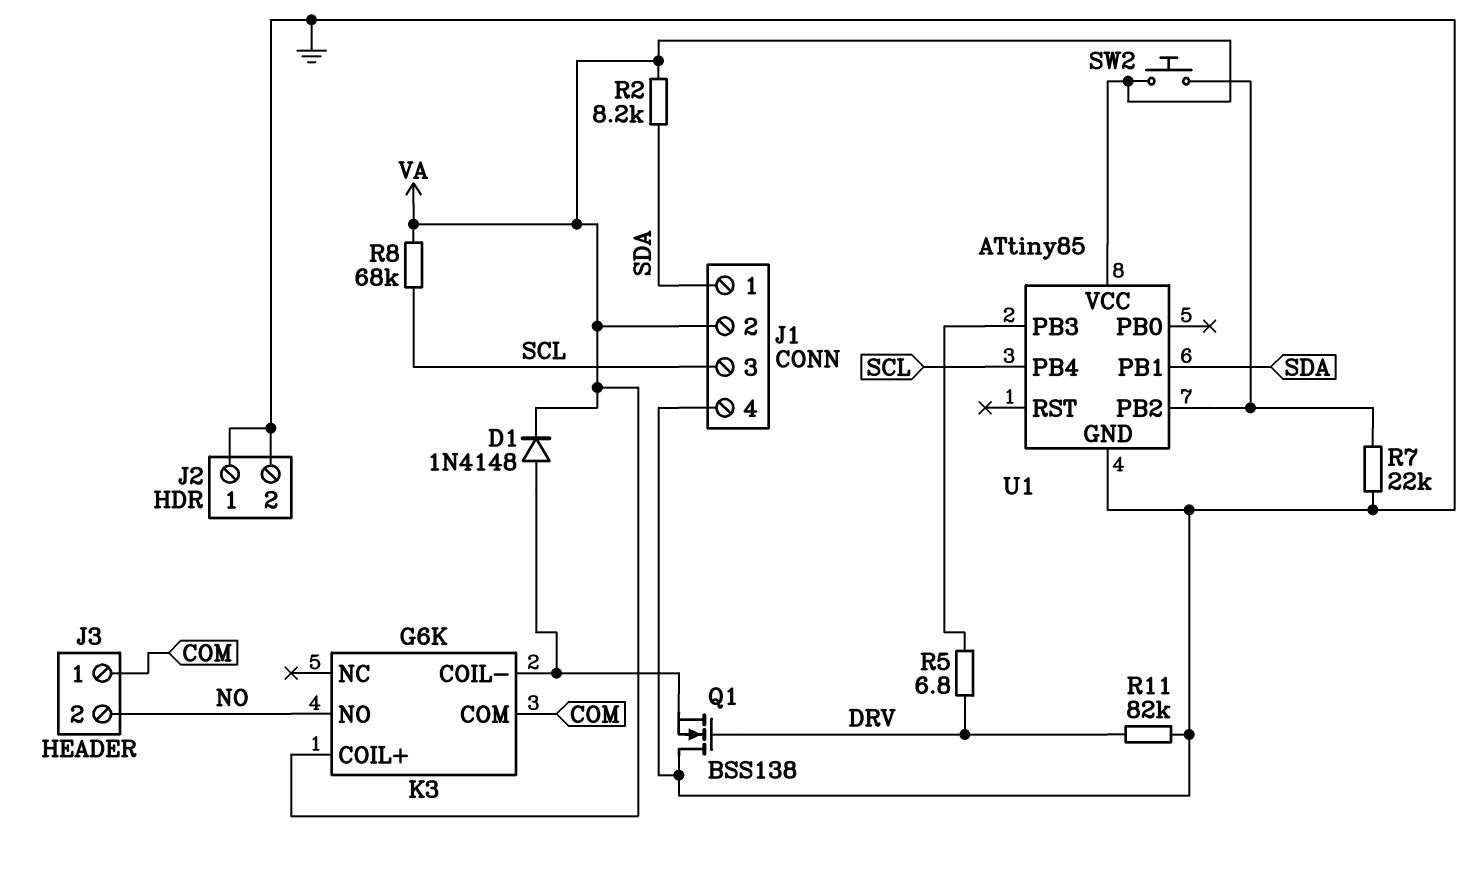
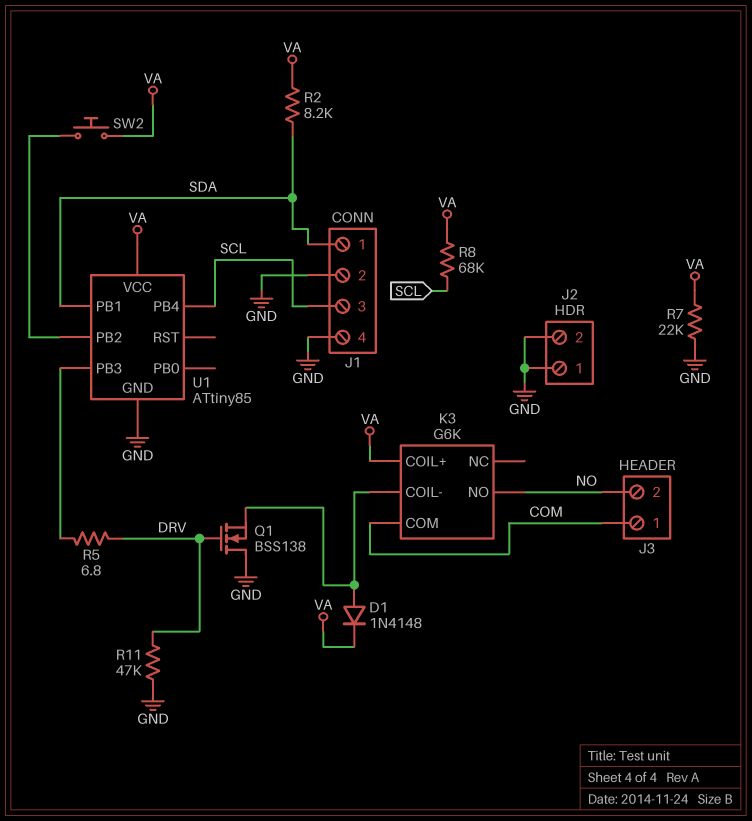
J1 pin 2: VA -> GND
R7: 22k (GND, U1/PB2) -> 22k (GND, VA)
R11: 82k (DRV, GND) -> 47k (DRV, GND)

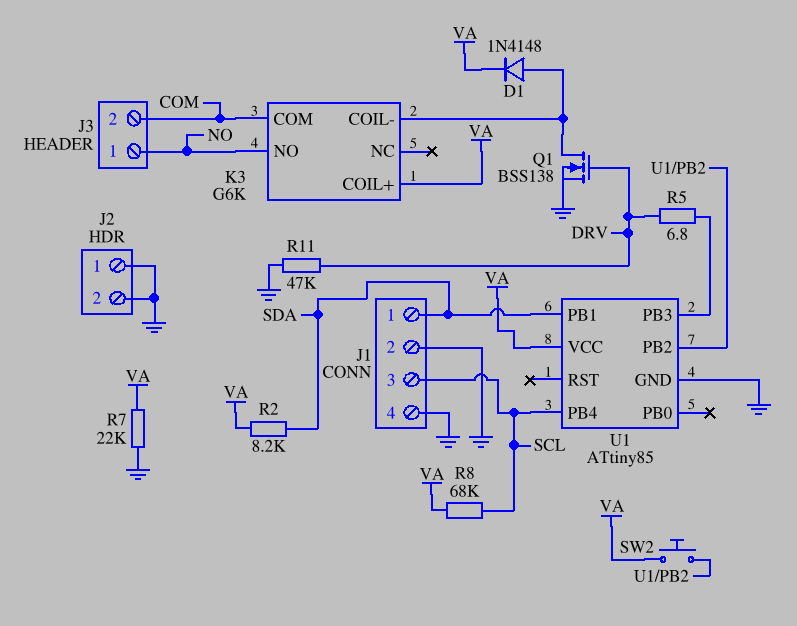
J3 pin 1: COM -> NO
J3 pin 2: NO -> COM
Q1: NMOS BSS138 (G DRV, D GND, S K3/COIL-) -> NMOS BSS138 (G DRV, D K3/COIL-, S GND)

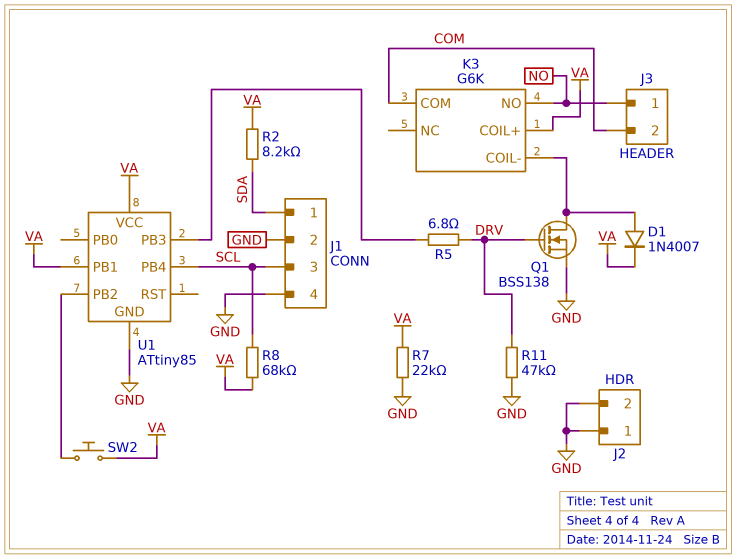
D1: diode 1N4148 (A K3/COIL-, K VA) -> diode 1N4007 (A K3/COIL-, K VA)
U1 pin PB1: SDA -> VA

